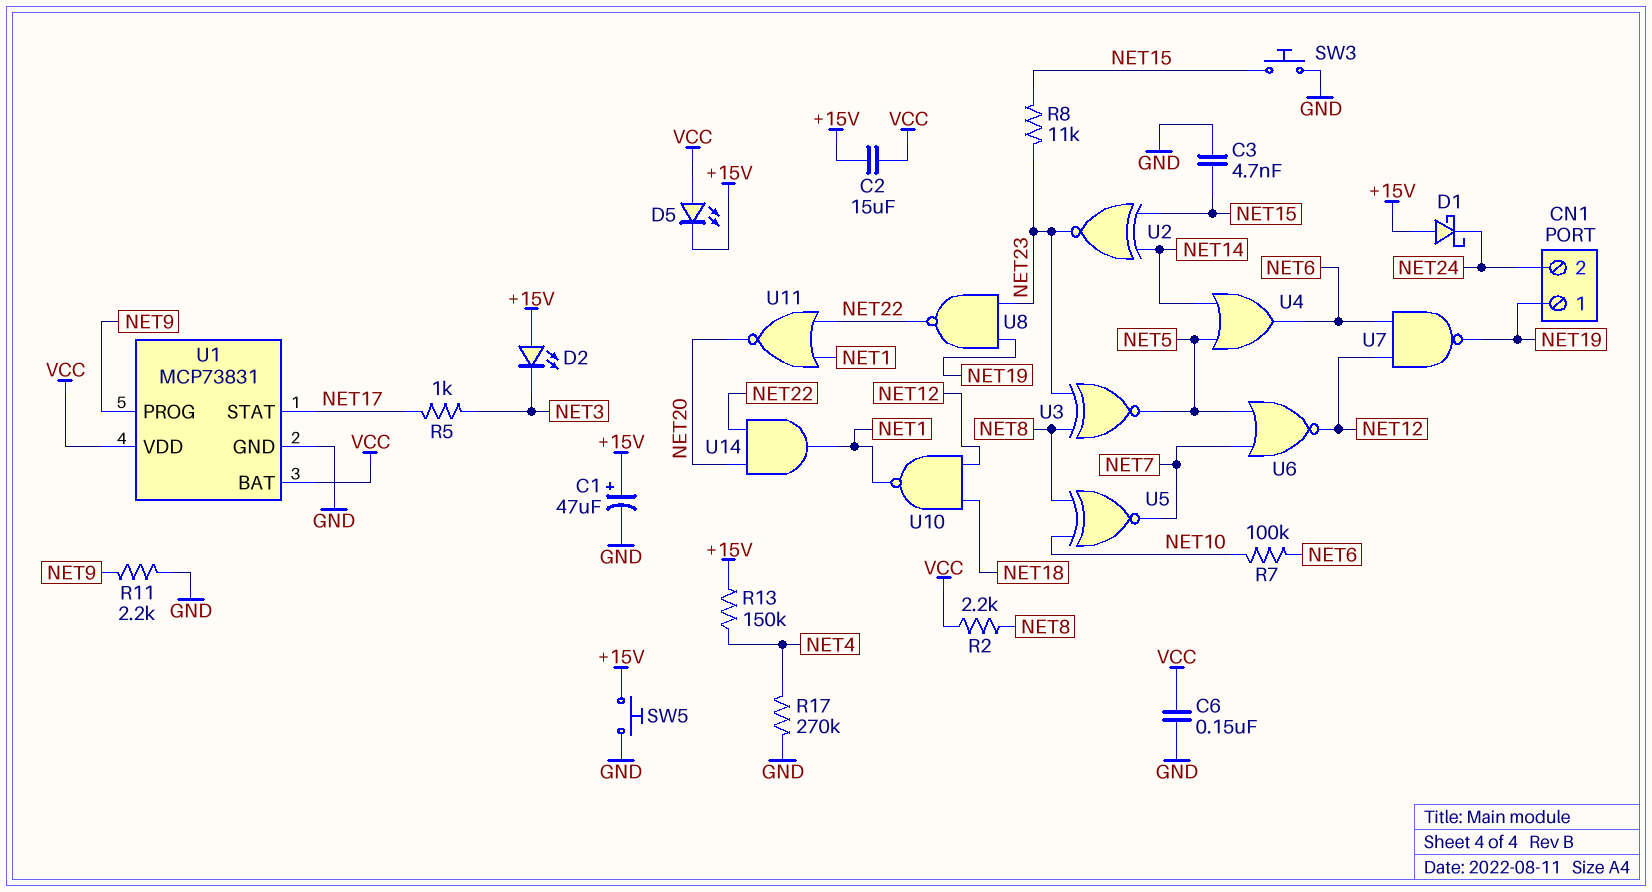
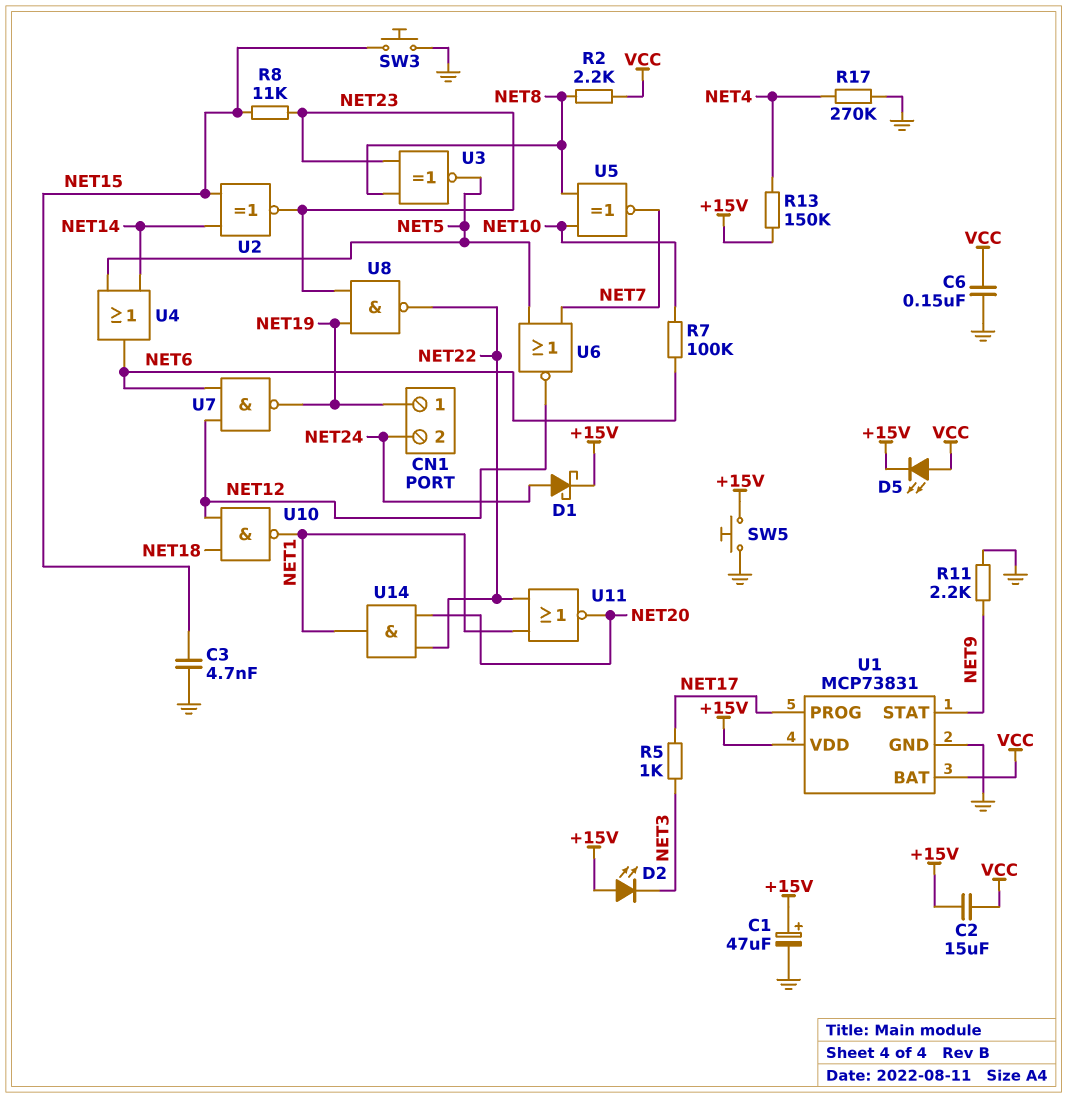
D1: schottky (A +15V, K NET24) -> schottky (A NET24, K +15V)
U1 pin PROG: NET9 -> NET17
U1 pin STAT: NET17 -> NET9
U1 pin VDD: VCC -> +15V

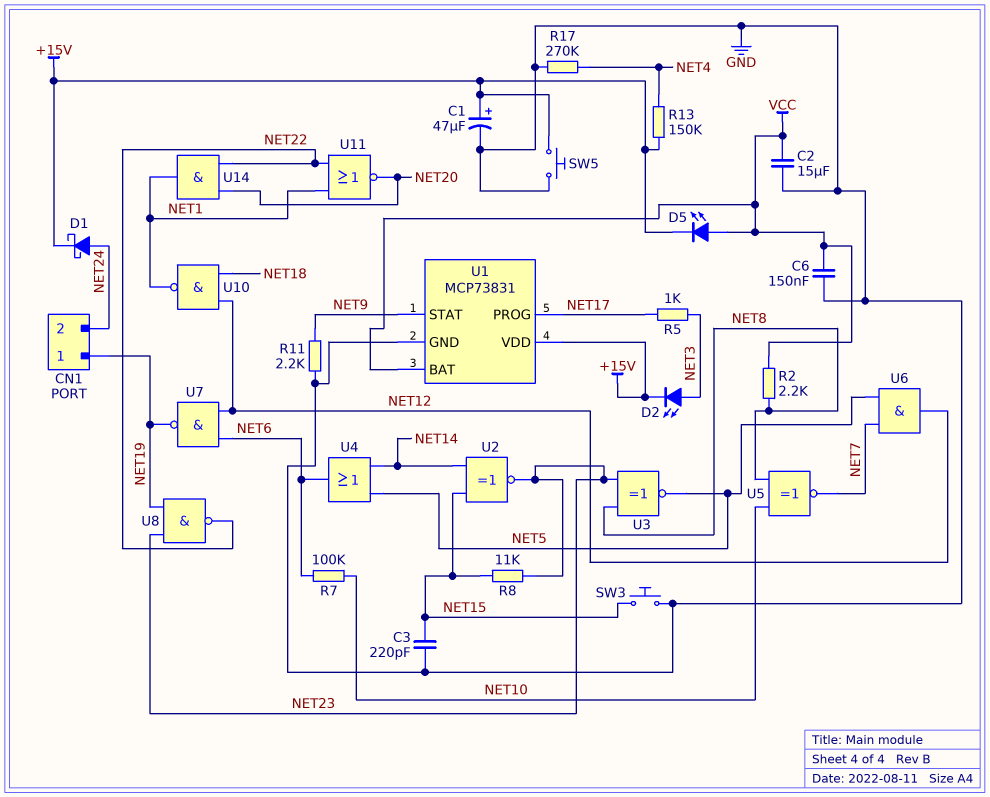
C2: 15uF (+15V, VCC) -> 15uF (GND, VCC)
C3: 4.7nF (GND, NET15) -> 220pF (GND, NET15)
D2: LED (A +15V, K NET3) -> LED (A NET3, K +15V)
U6: NOR (in NET5, in NET7, out NET12) -> AND (in NET5, in NET7, out NET12)

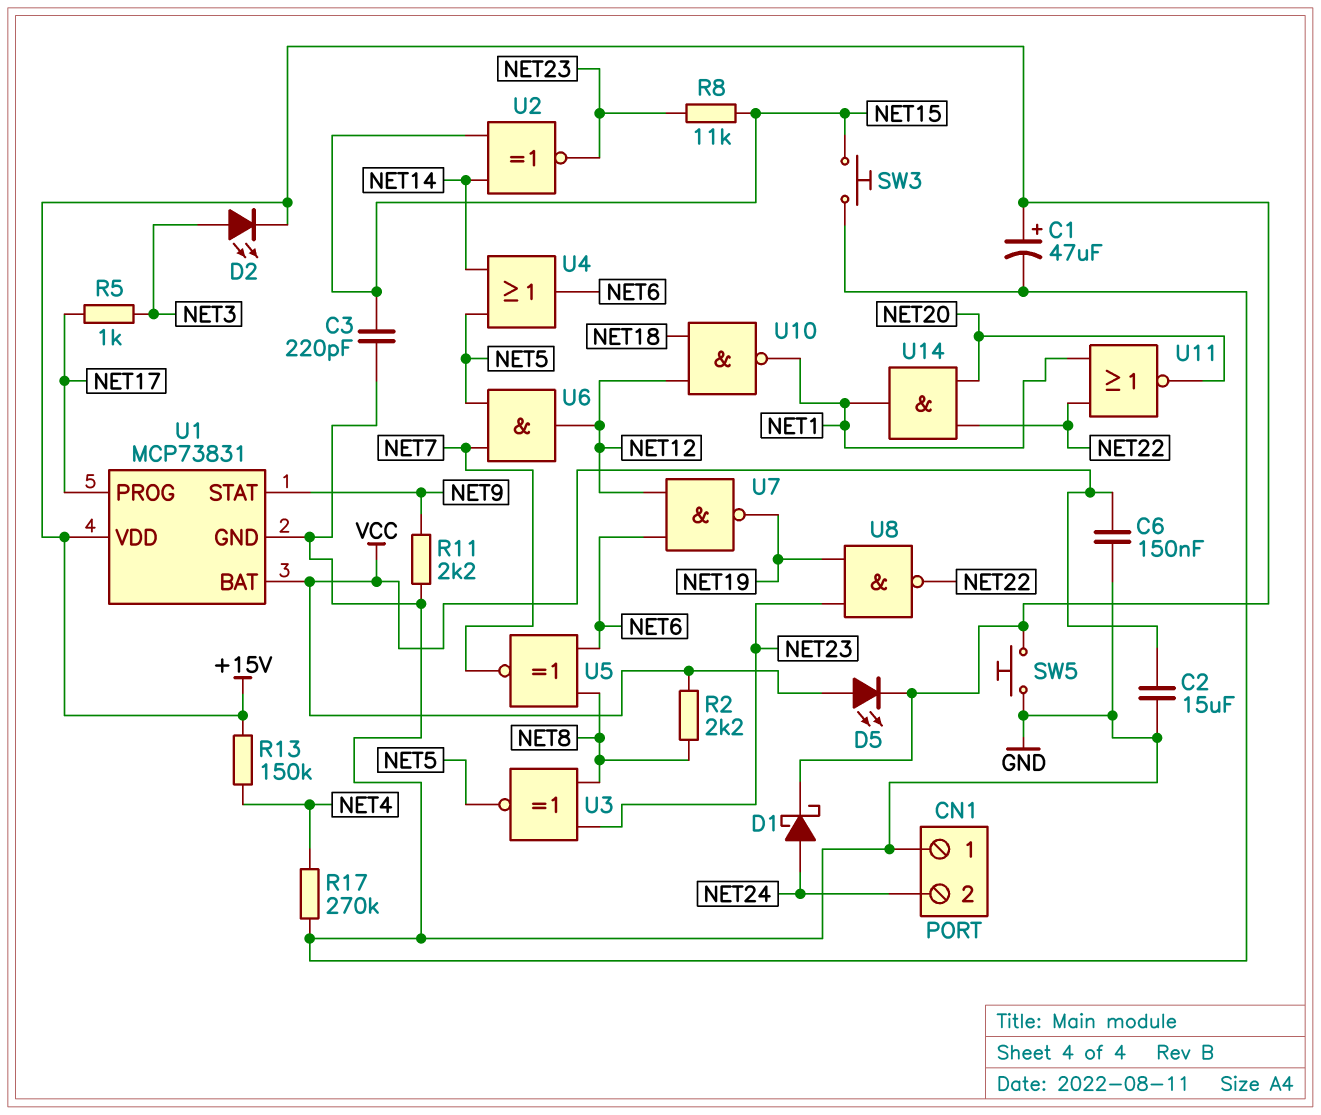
CN1 pin 1: NET19 -> GND
R7: 100k (NET6, NET10) -> none
U5: XNOR (in NET8, in NET10, out NET7) -> XNOR (in NET6, in NET8, out NET7)

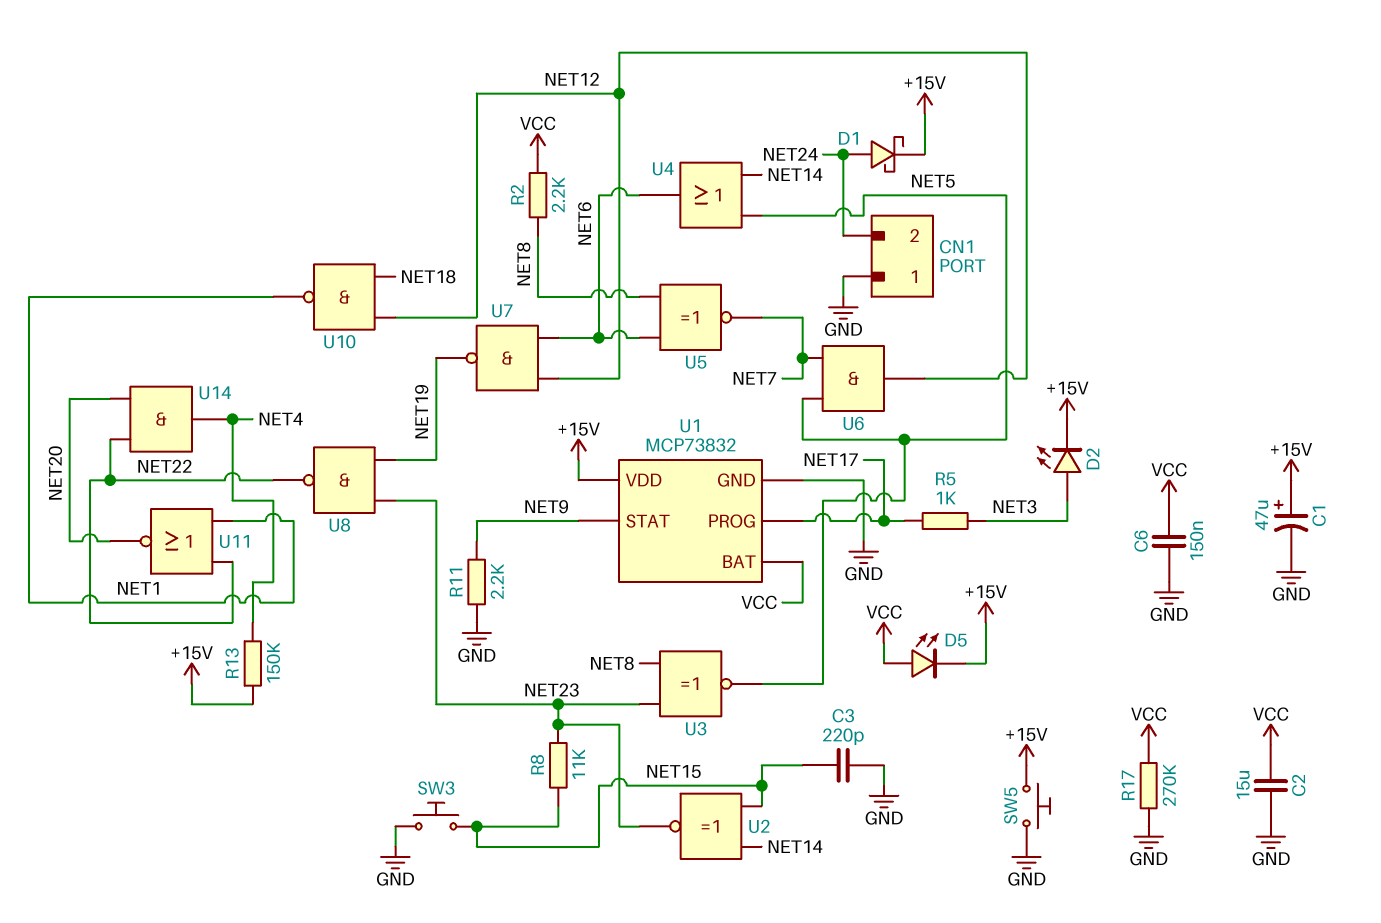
R17: 270k (GND, NET4) -> 270k (GND, VCC)
U1: MCP73831 -> MCP73832
U14: AND (in NET20, in NET22, out NET1) -> AND (in NET20, in NET22, out NET4)

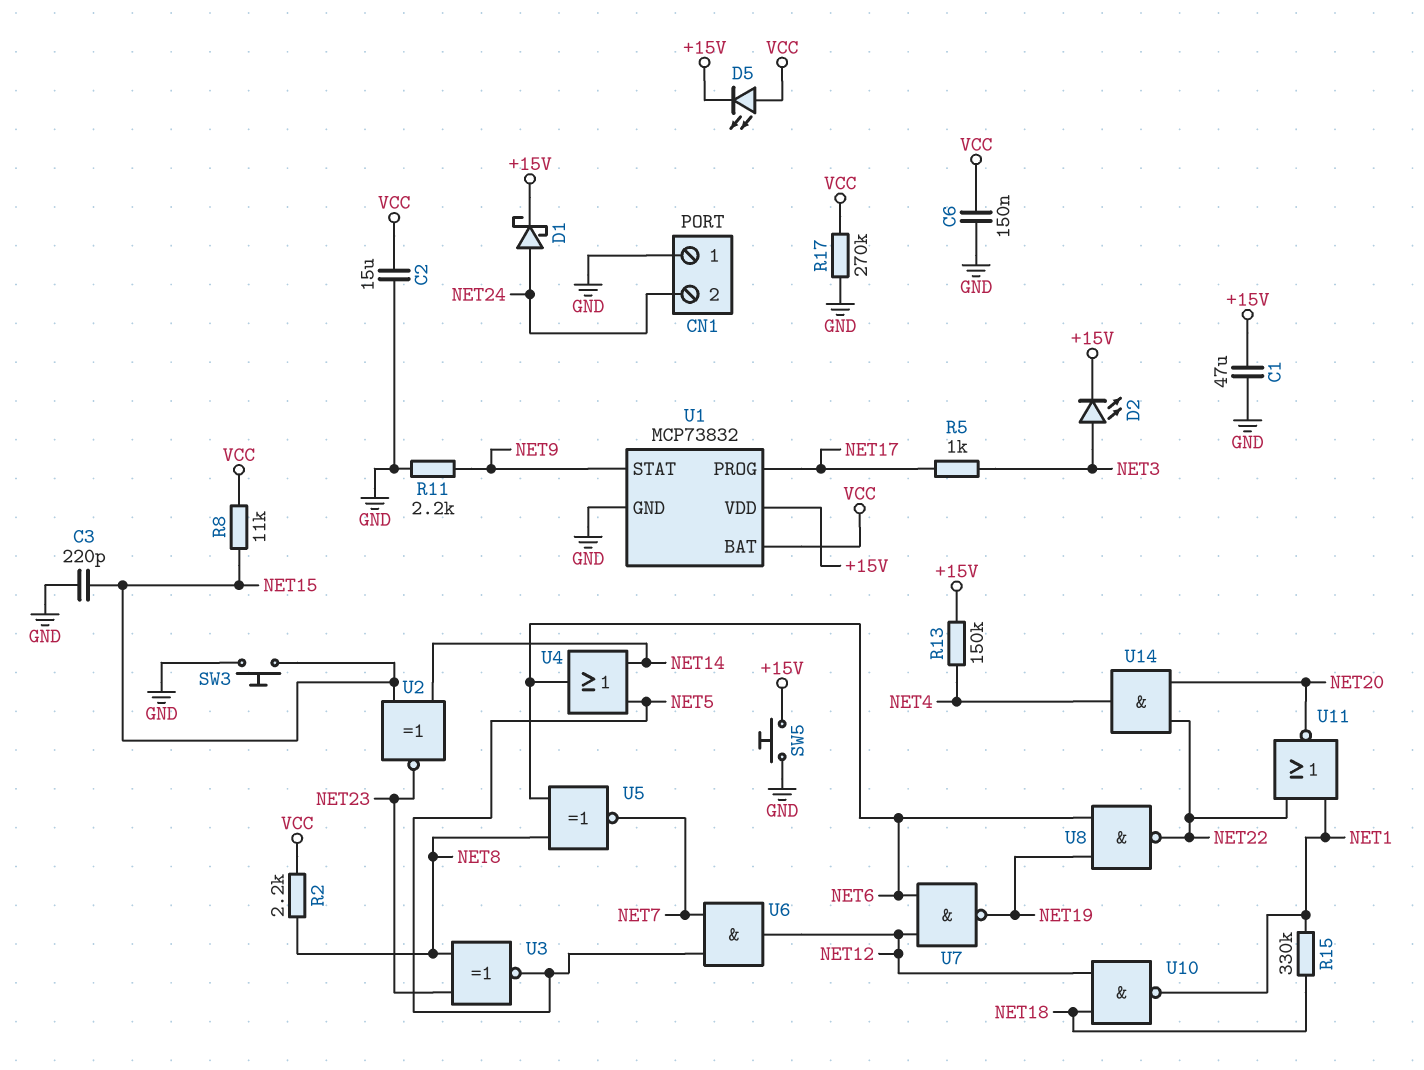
C1: 47uF (plus +15V, minus GND) -> 47uF (+15V, GND)
R8: 11k (NET15, NET23) -> 11k (NET15, VCC)
R15: none -> 330k (NET1, NET18)
U8: NAND (in NET19, in NET23, out NET22) -> NAND (in NET6, in NET19, out NET22)

